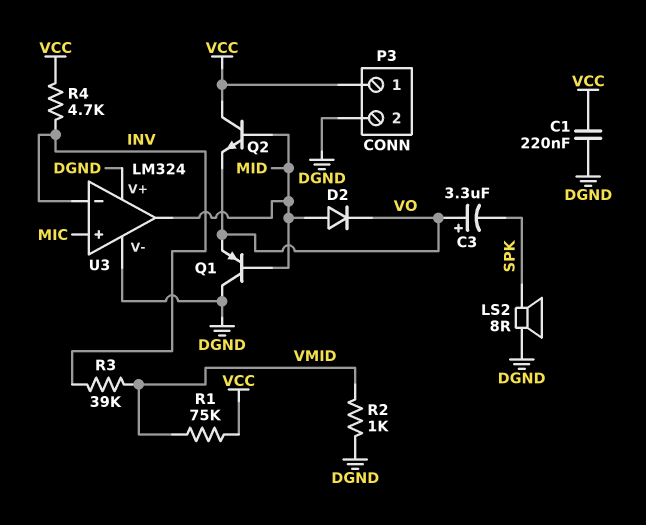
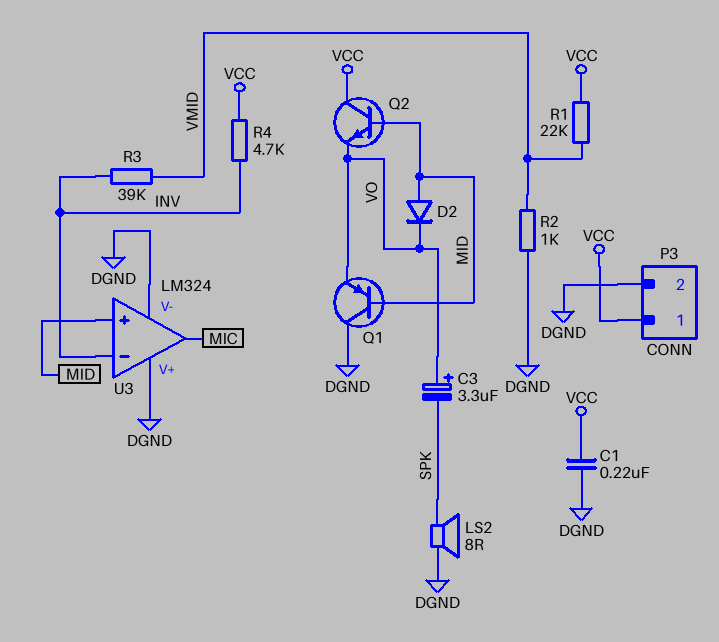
R1: 75k (VCC, VMID) -> 22k (VCC, VMID)
U3 pin in+: MIC -> MID
U3 pin out: MID -> MIC

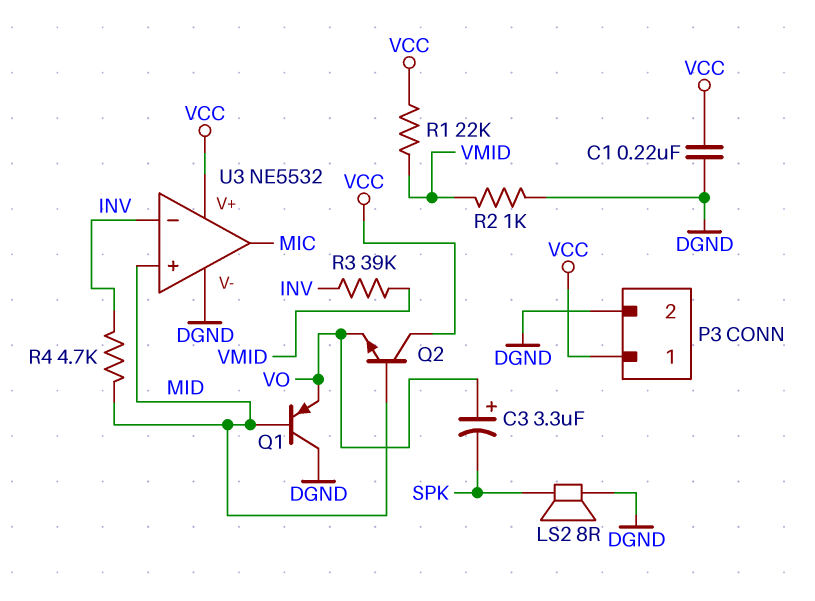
D2: diode (A MID, K VO) -> none
R4: 4.7k (INV, VCC) -> 4.7k (INV, MID)
U3: LM324 -> NE5532
U3 pin V+: DGND -> VCC

